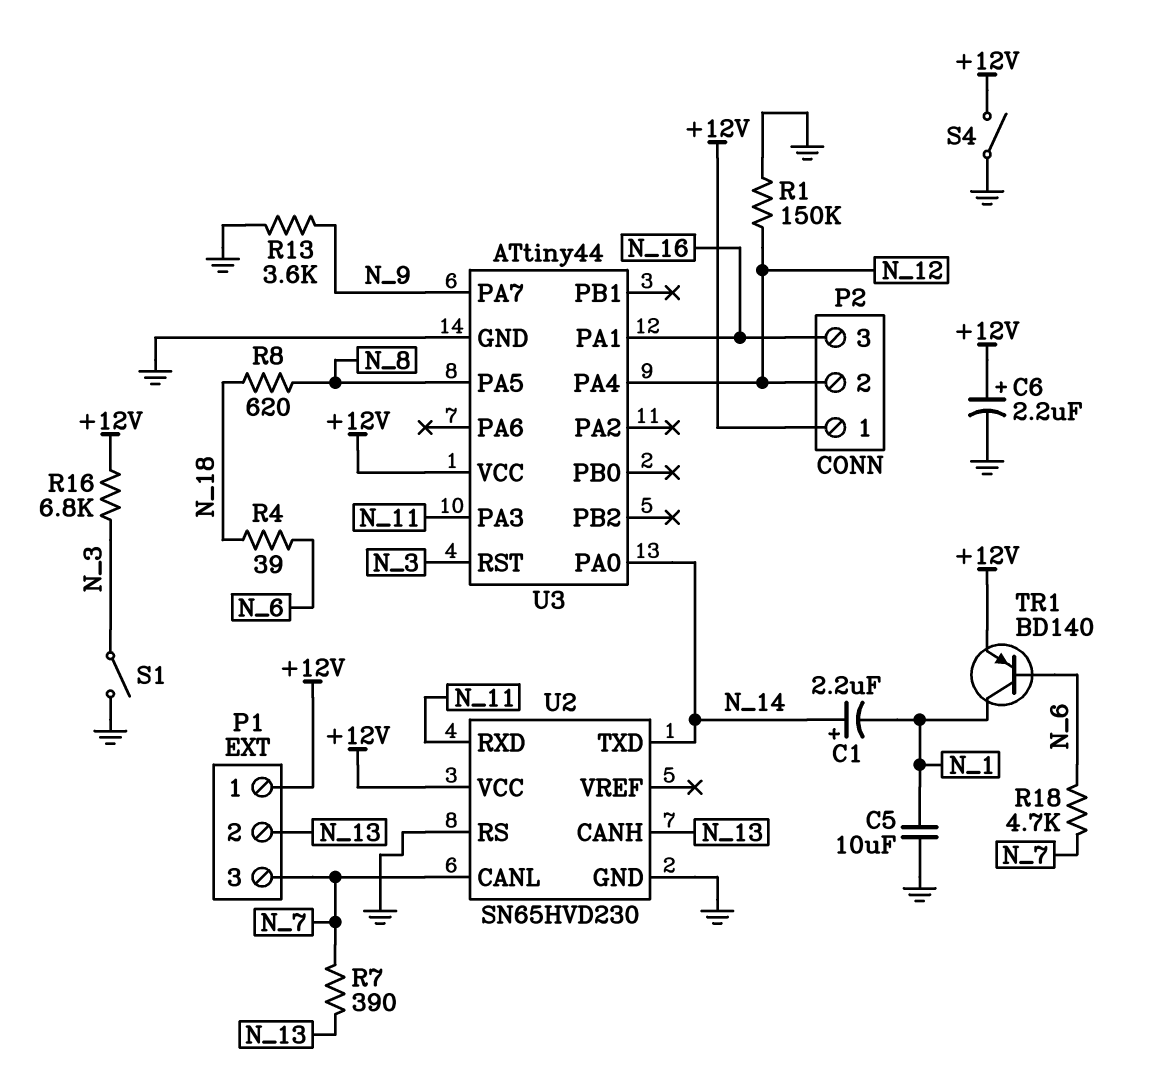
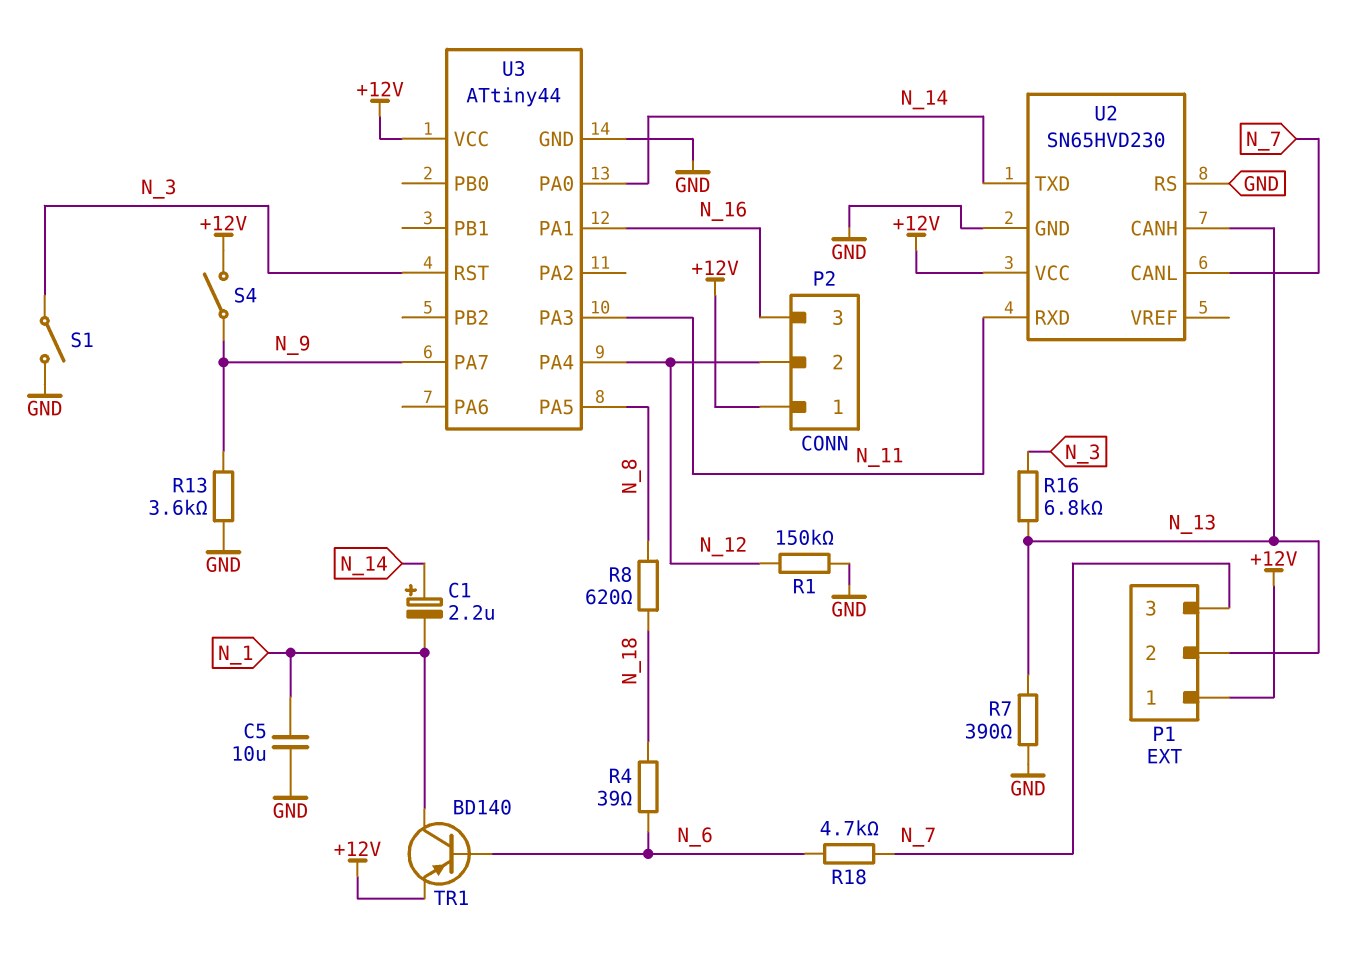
C6: 2.2uF (plus +12V, minus GND) -> none
R7: 390 (N_7, N_13) -> 390 (GND, N_13)
R16: 6.8k (+12V, N_3) -> 6.8k (N_3, N_13)
S4: switch (+12V, GND) -> switch (+12V, N_9)

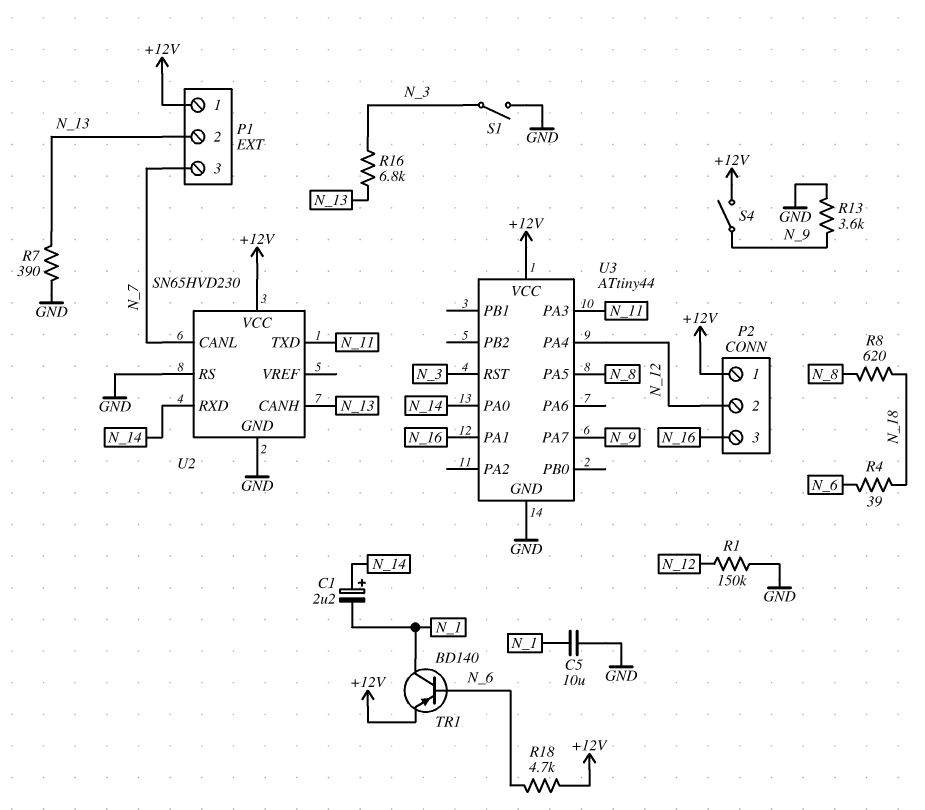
R18: 4.7k (N_6, N_7) -> 4.7k (+12V, N_6)
U2 pin RXD: N_11 -> N_14
U2 pin TXD: N_14 -> N_11

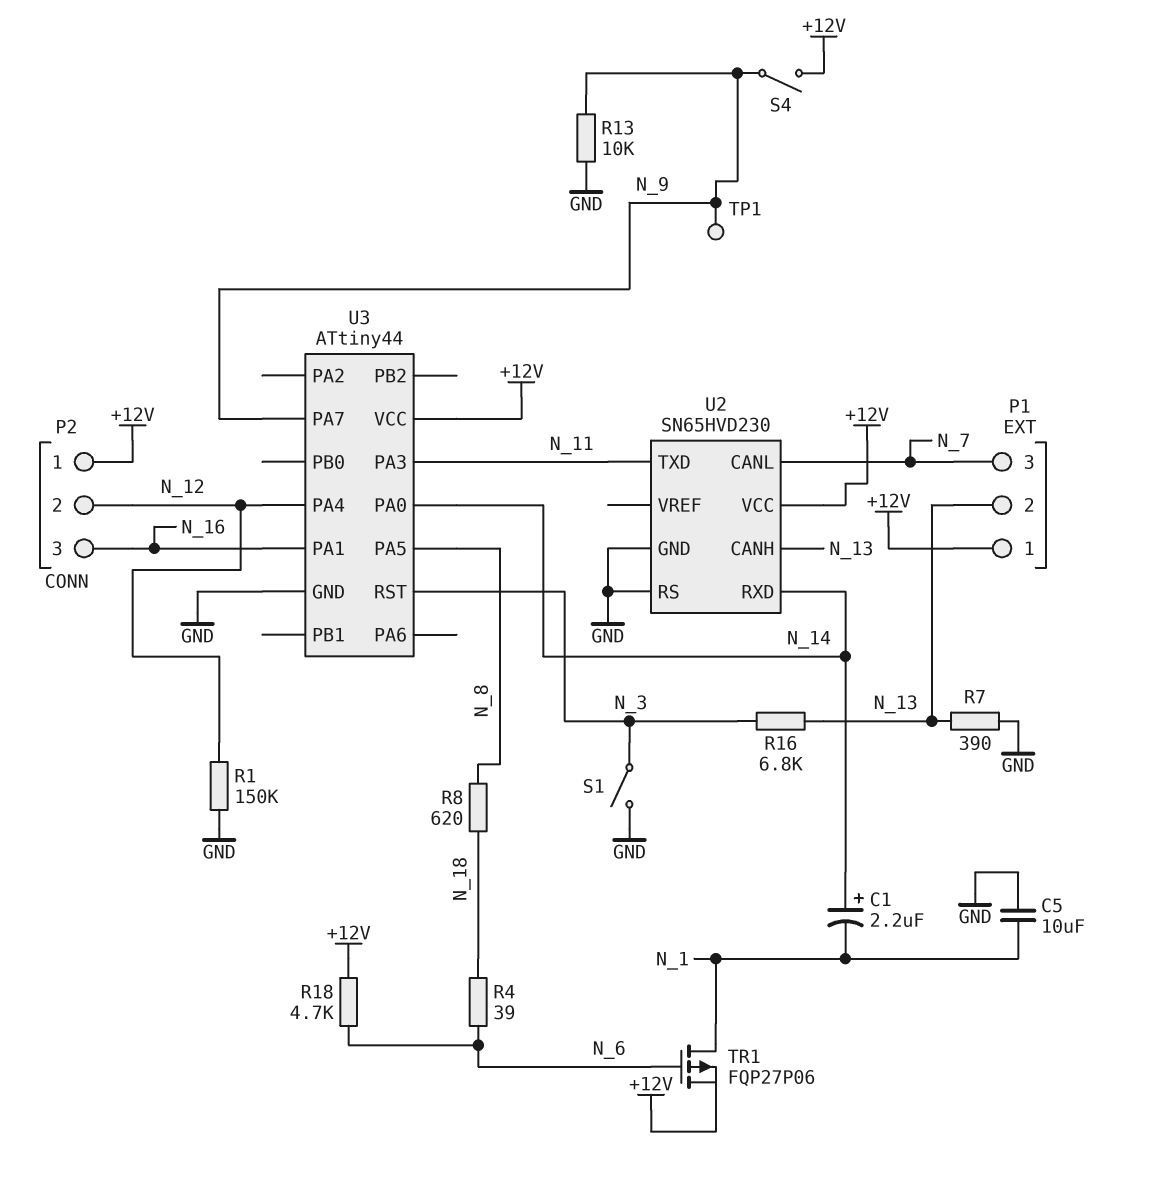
R13: 3.6k (GND, N_9) -> 10k (GND, N_9)
TP1: none -> test point (N_9)
TR1: PNP BD140 (B N_6, C N_1, E +12V) -> PMOS FQP27P06 (G N_6, D N_1, S +12V)

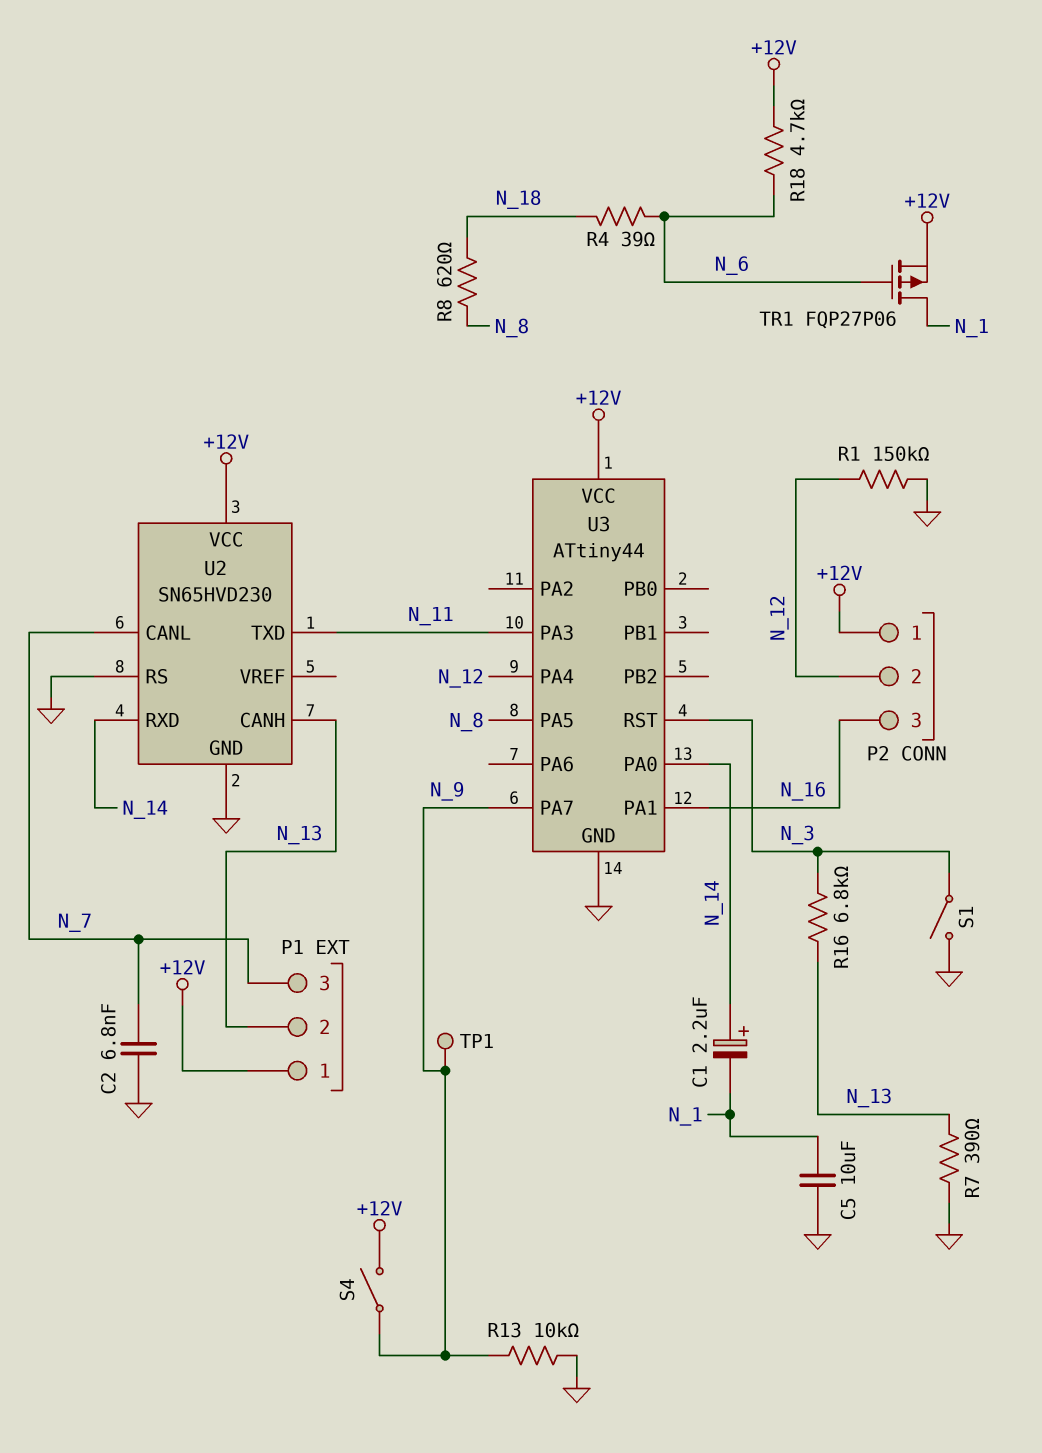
C2: none -> 6.8nF (GND, N_7)

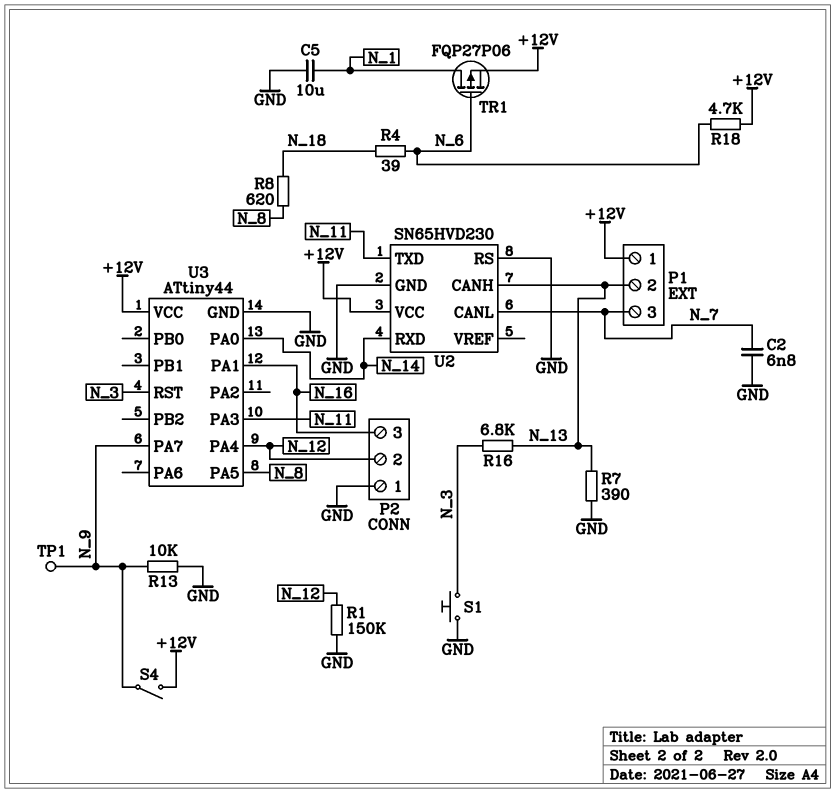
C1: 2.2uF (plus N_14, minus N_1) -> none
P2 pin 1: +12V -> GND
S1: switch (GND, N_3) -> button (GND, N_3)

